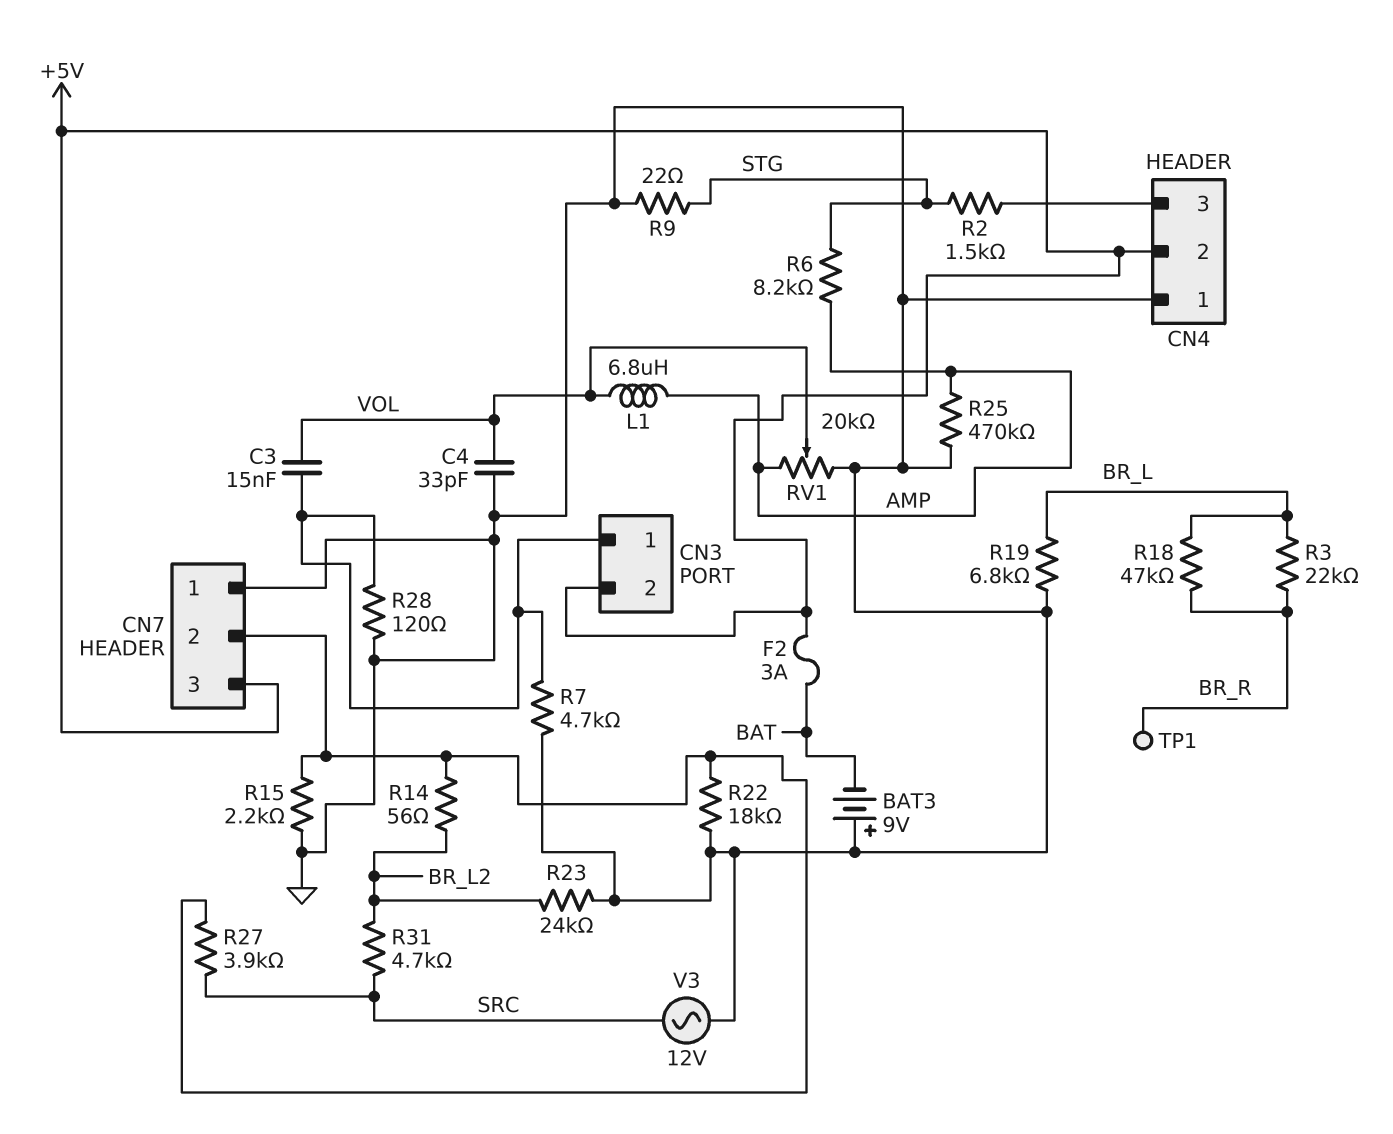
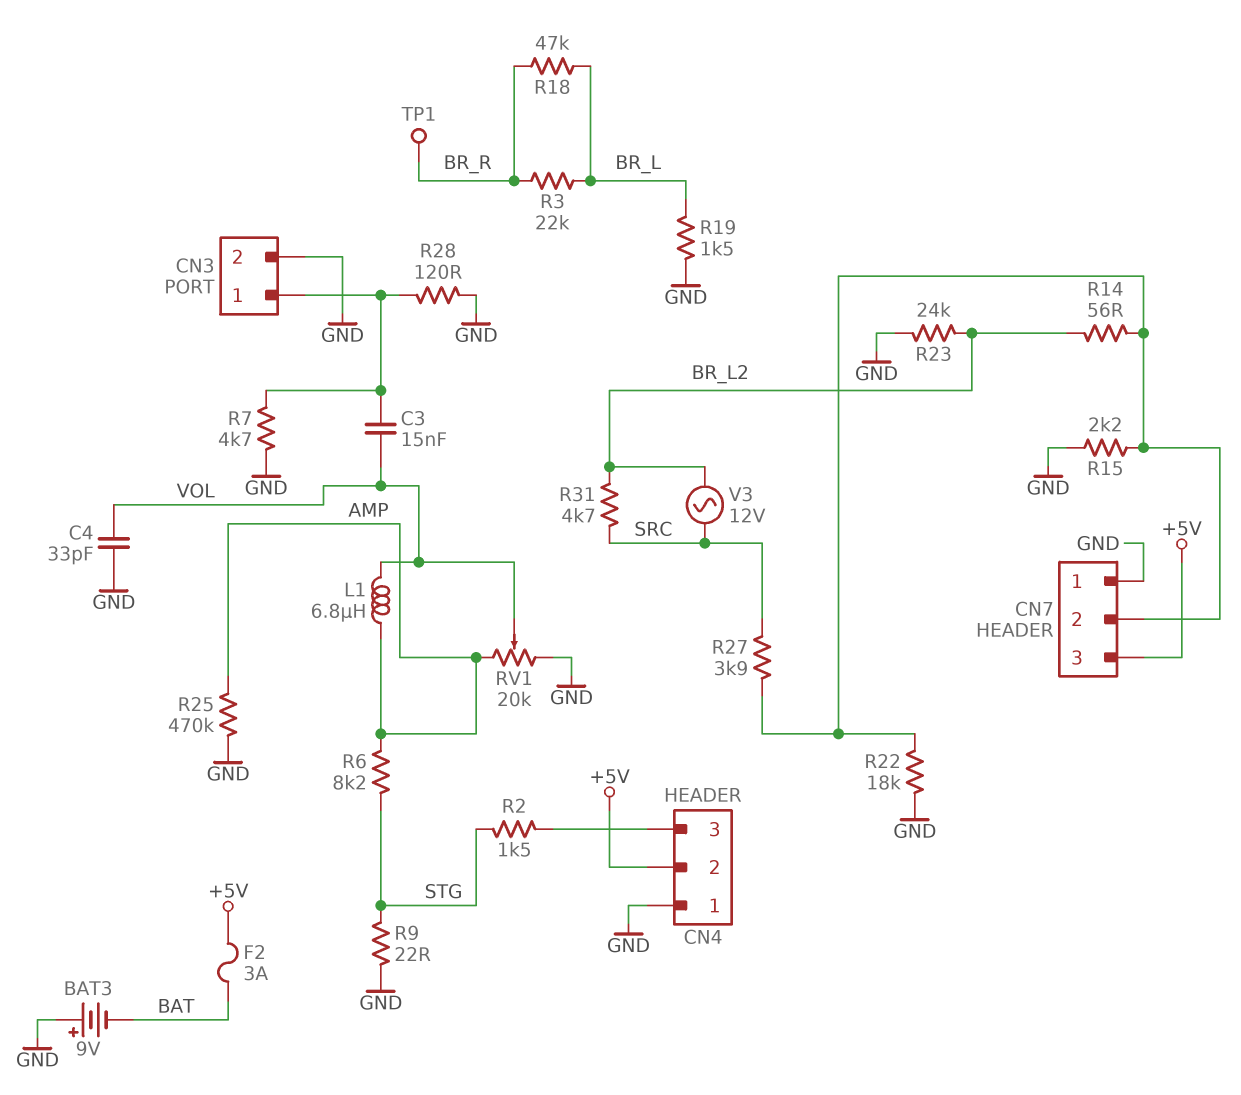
CN3 pin 2: +5V -> GND
R19: 6.8k (BR_L, GND) -> 1.5k (BR_L, GND)
V3: AC 12V (GND, SRC) -> AC 12V (BR_L2, SRC)

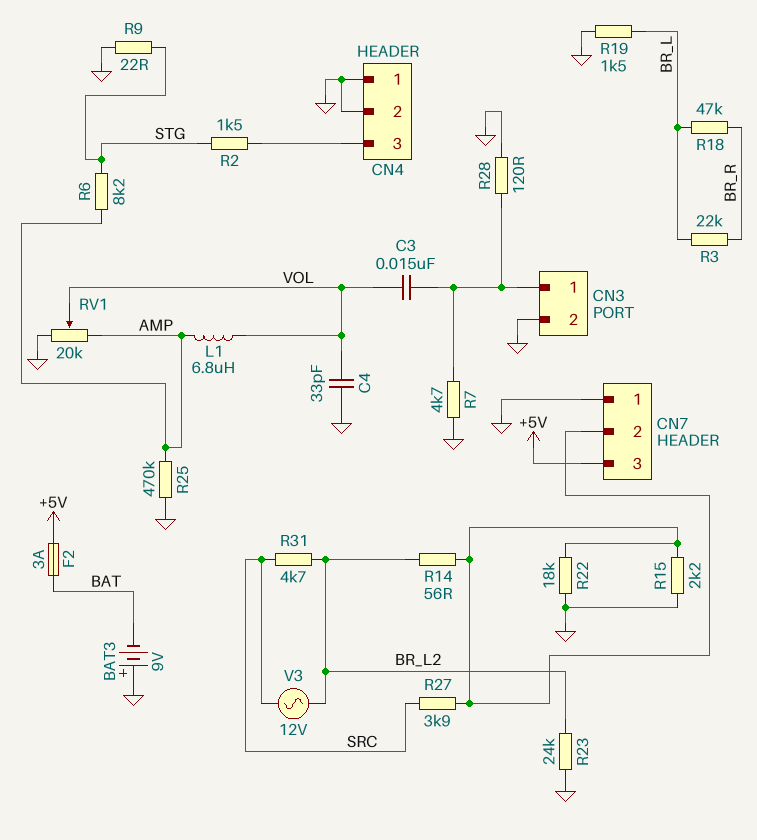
CN4 pin 2: +5V -> GND
TP1: test point (BR_R) -> none

